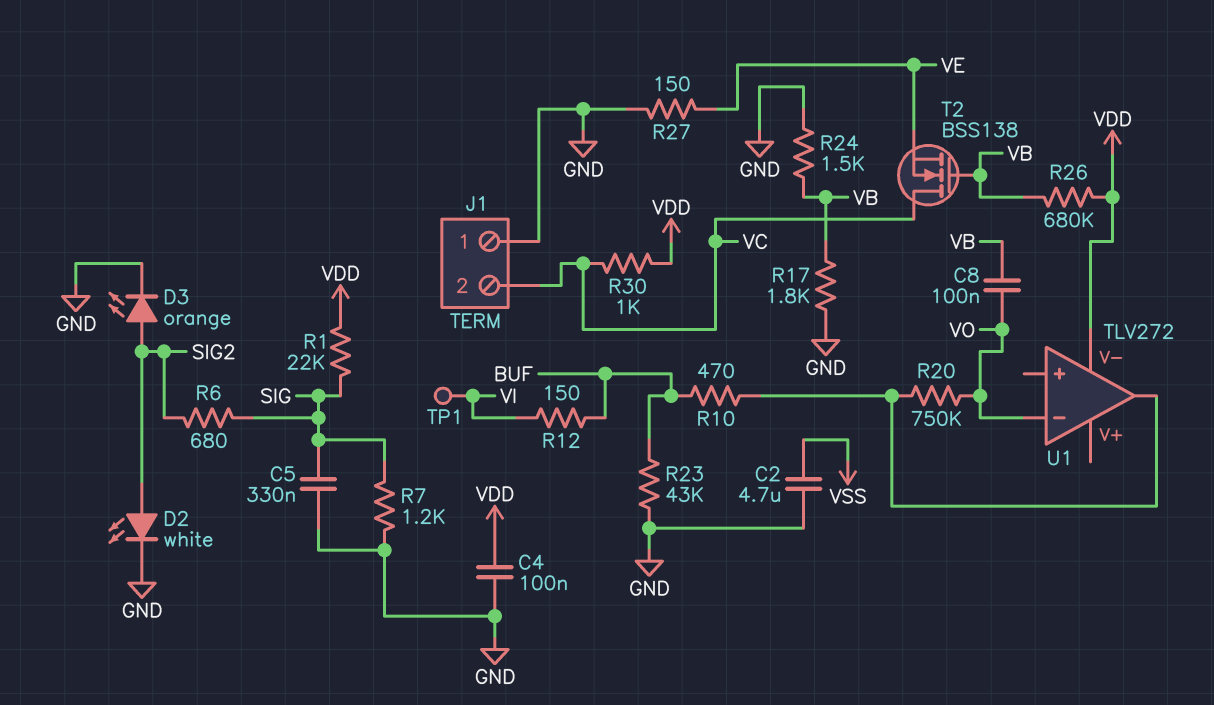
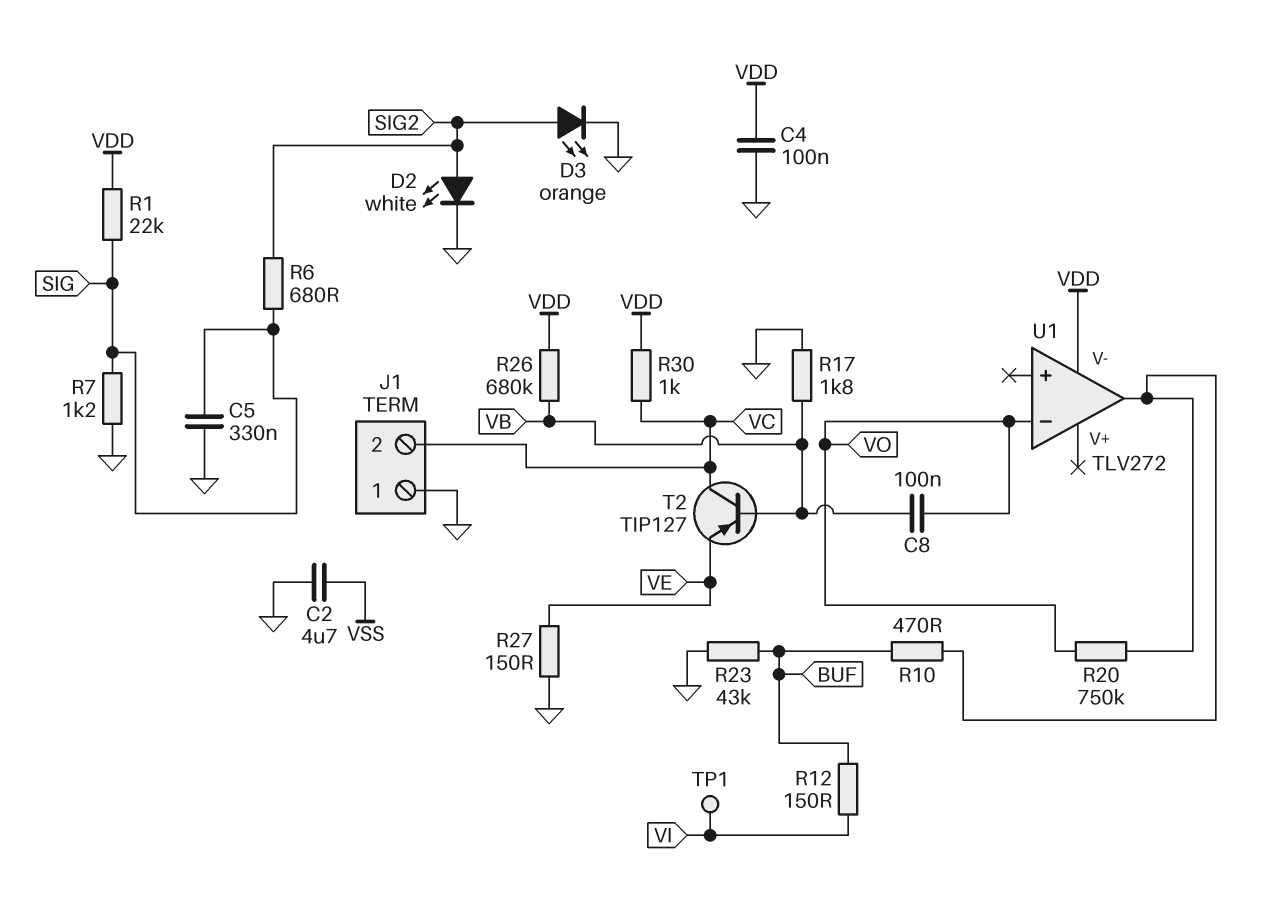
R24: 1.5k (GND, VB) -> none
T2: NMOS BSS138 (G VB, D VC, S VE) -> PNP TIP127 (B VB, C VC, E VE)

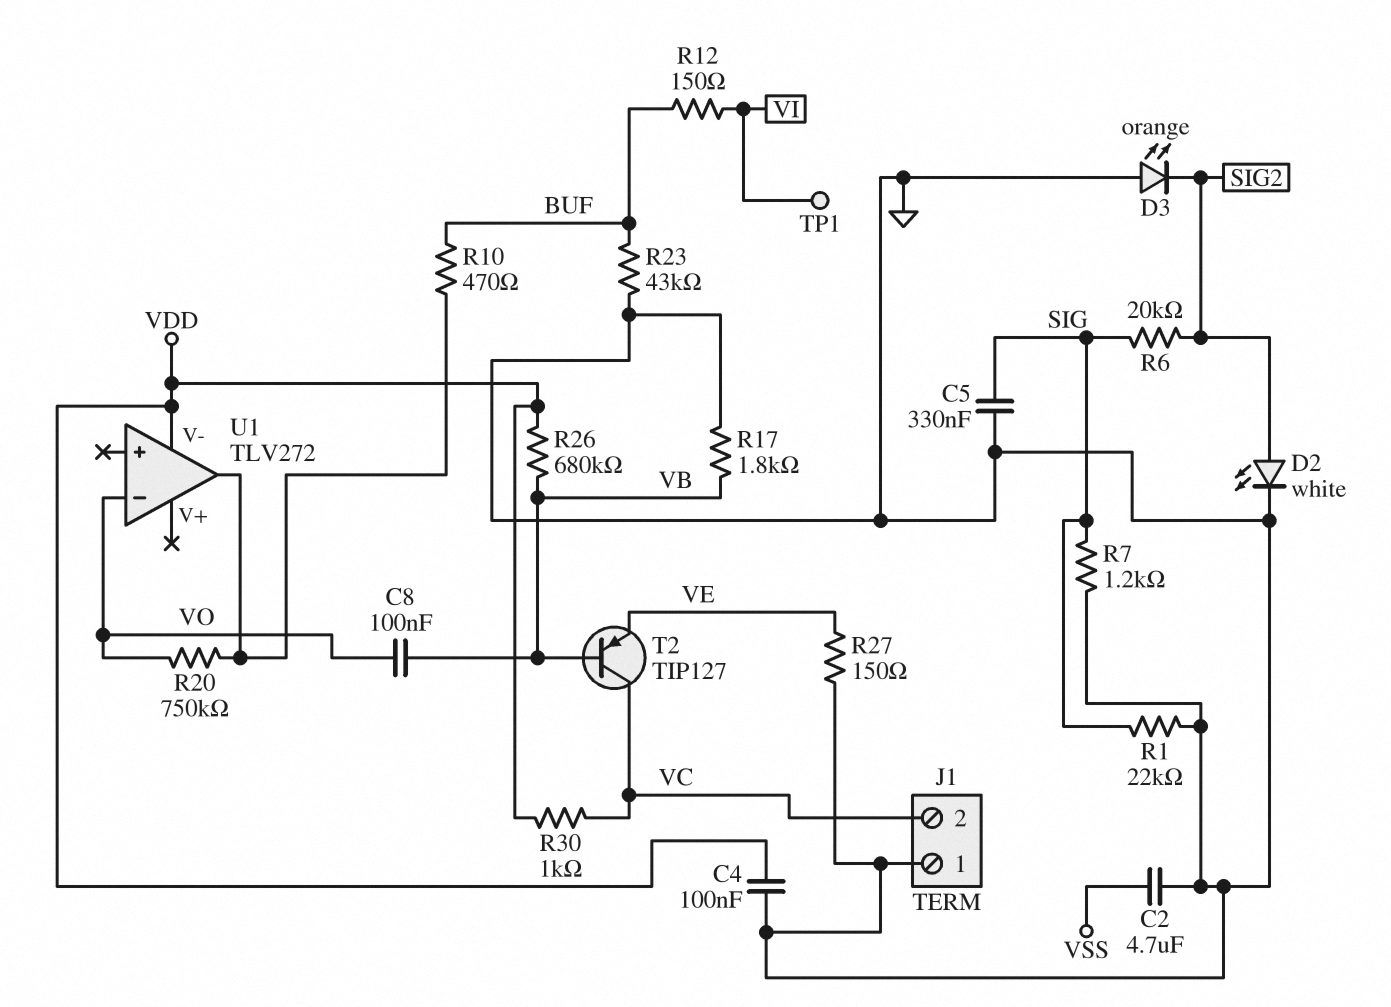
D3: LED orange (A SIG2, K GND) -> LED orange (A GND, K SIG2)
R1: 22k (SIG, VDD) -> 22k (GND, SIG)
R6: 680 (SIG, SIG2) -> 20k (SIG, SIG2)

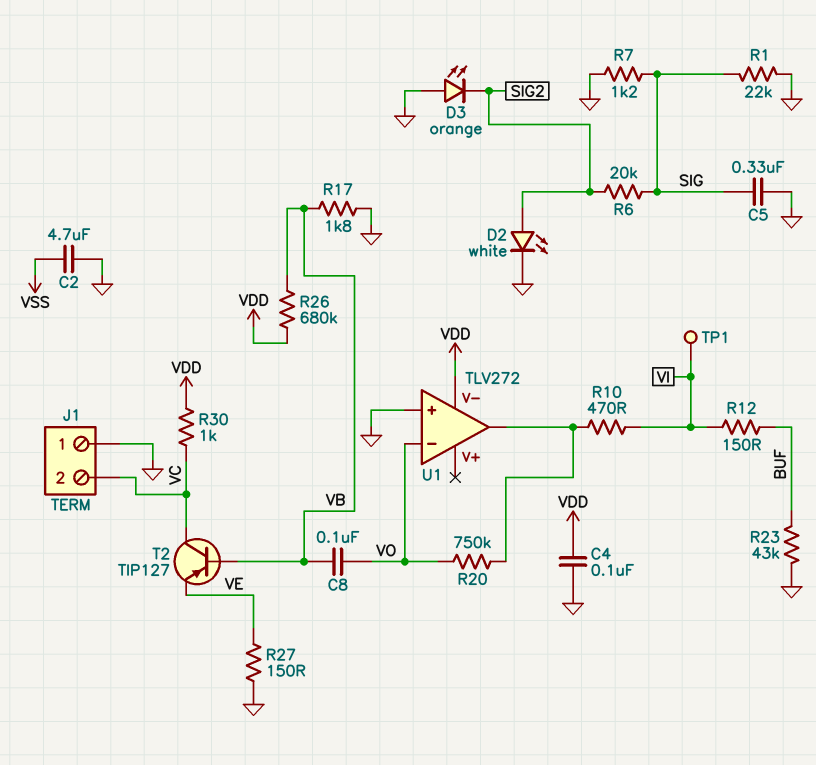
R10: 470 (BUF, U1/out) -> 470 (U1/out, VI)
U1 pin in+: none -> GND

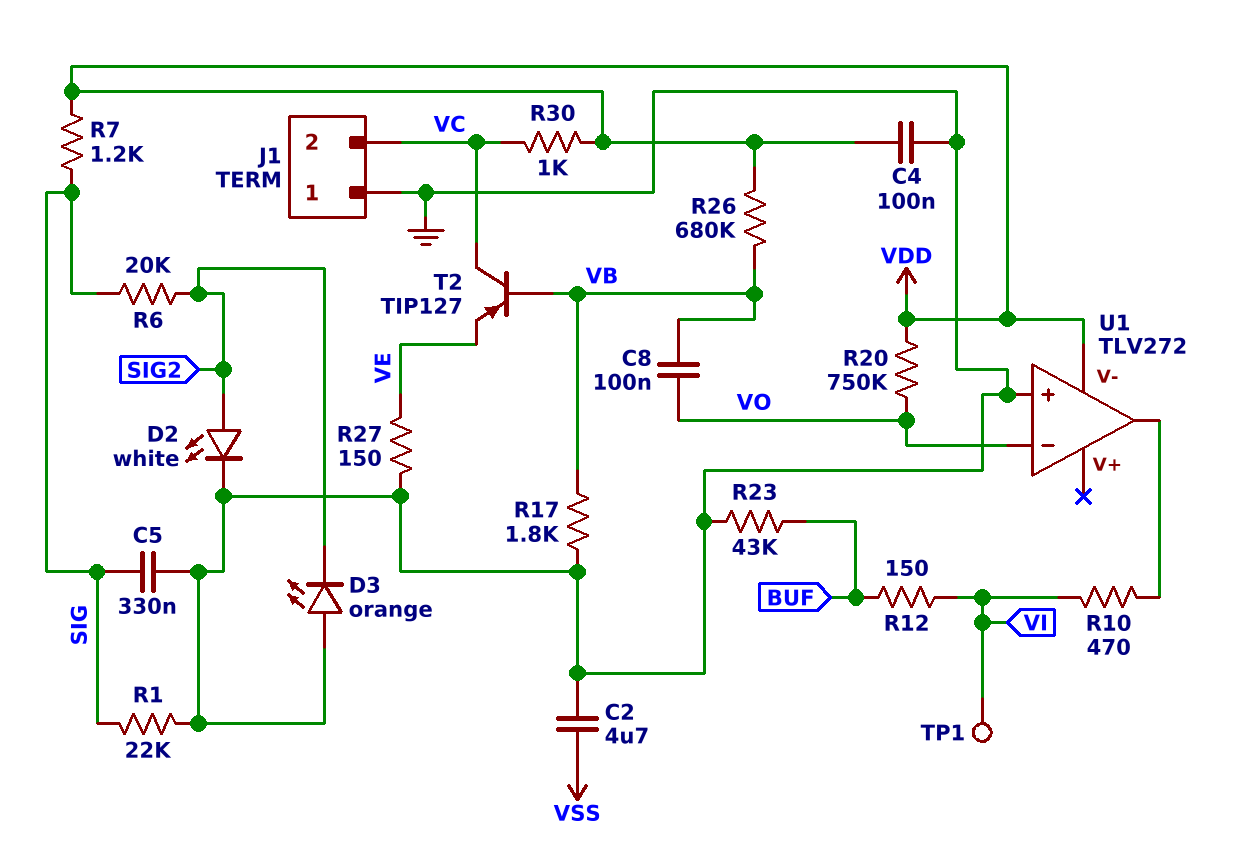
R7: 1.2k (GND, SIG) -> 1.2k (SIG, VDD)
R20: 750k (U1/out, VO) -> 750k (VDD, VO)

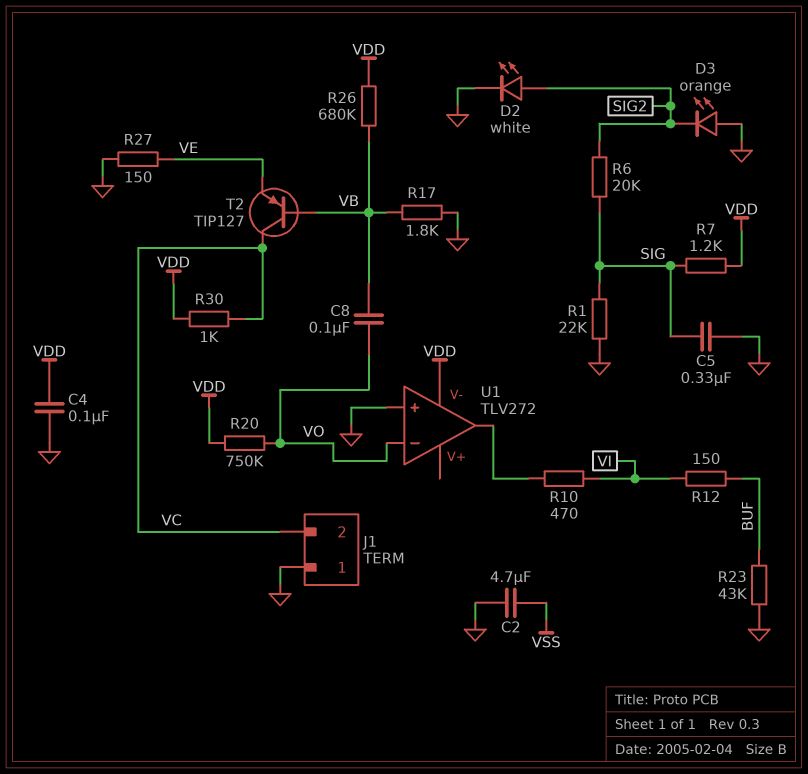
TP1: test point (VI) -> none

